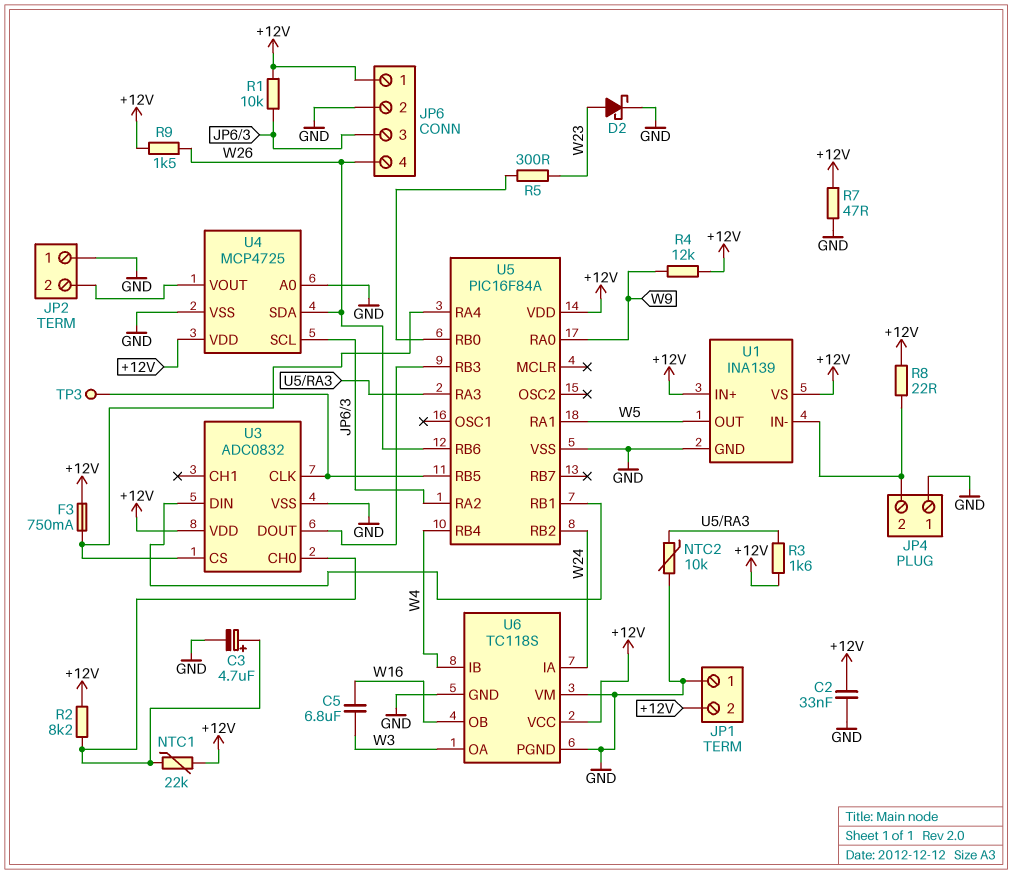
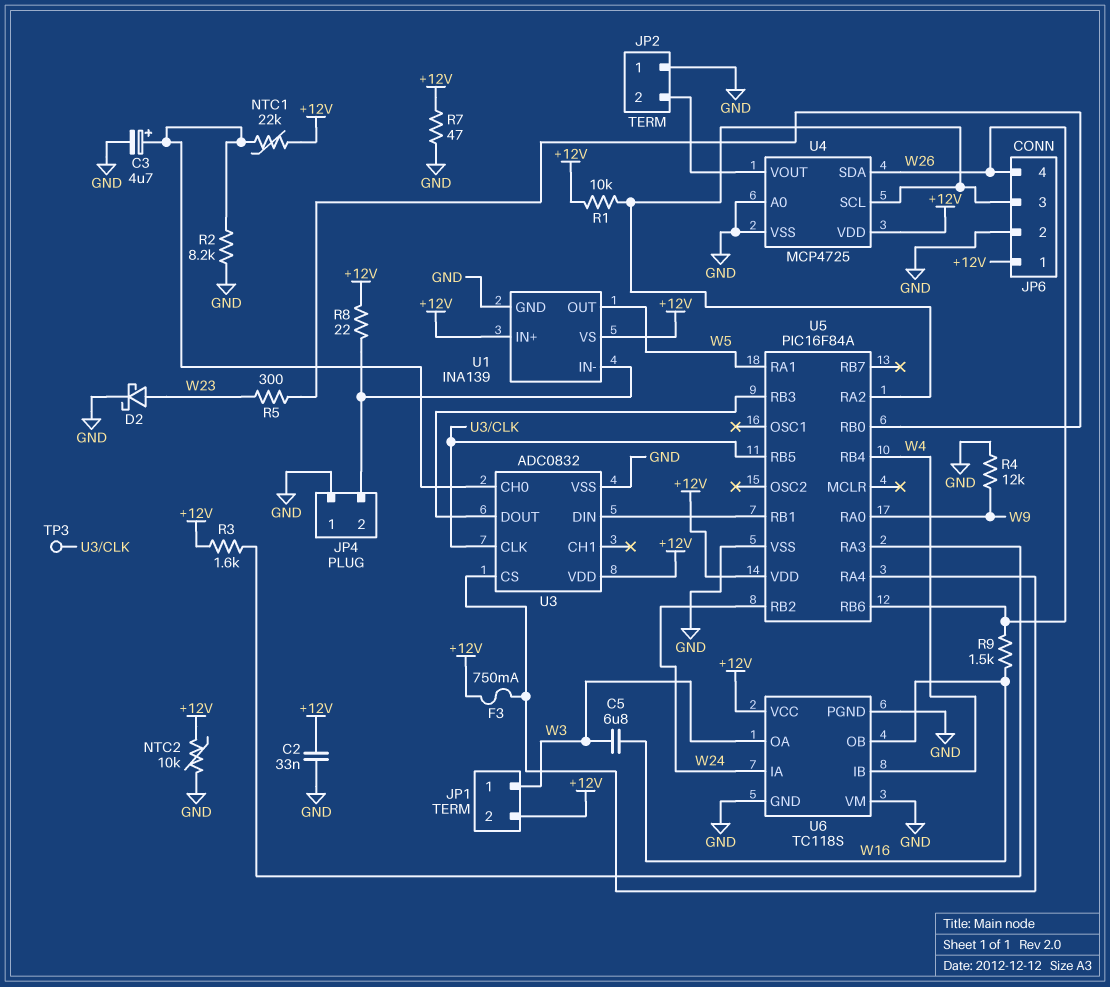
JP1 pin 1: GND -> W3
NTC2: 10k (GND, U5/RA3) -> 10k (+12V, GND)
R2: 8.2k (+12V, U3/CH0) -> 8.2k (GND, U3/CH0)
R4: 12k (+12V, W9) -> 12k (GND, W9)
R9: 1.5k (+12V, W26) -> 1.5k (W16, W26)

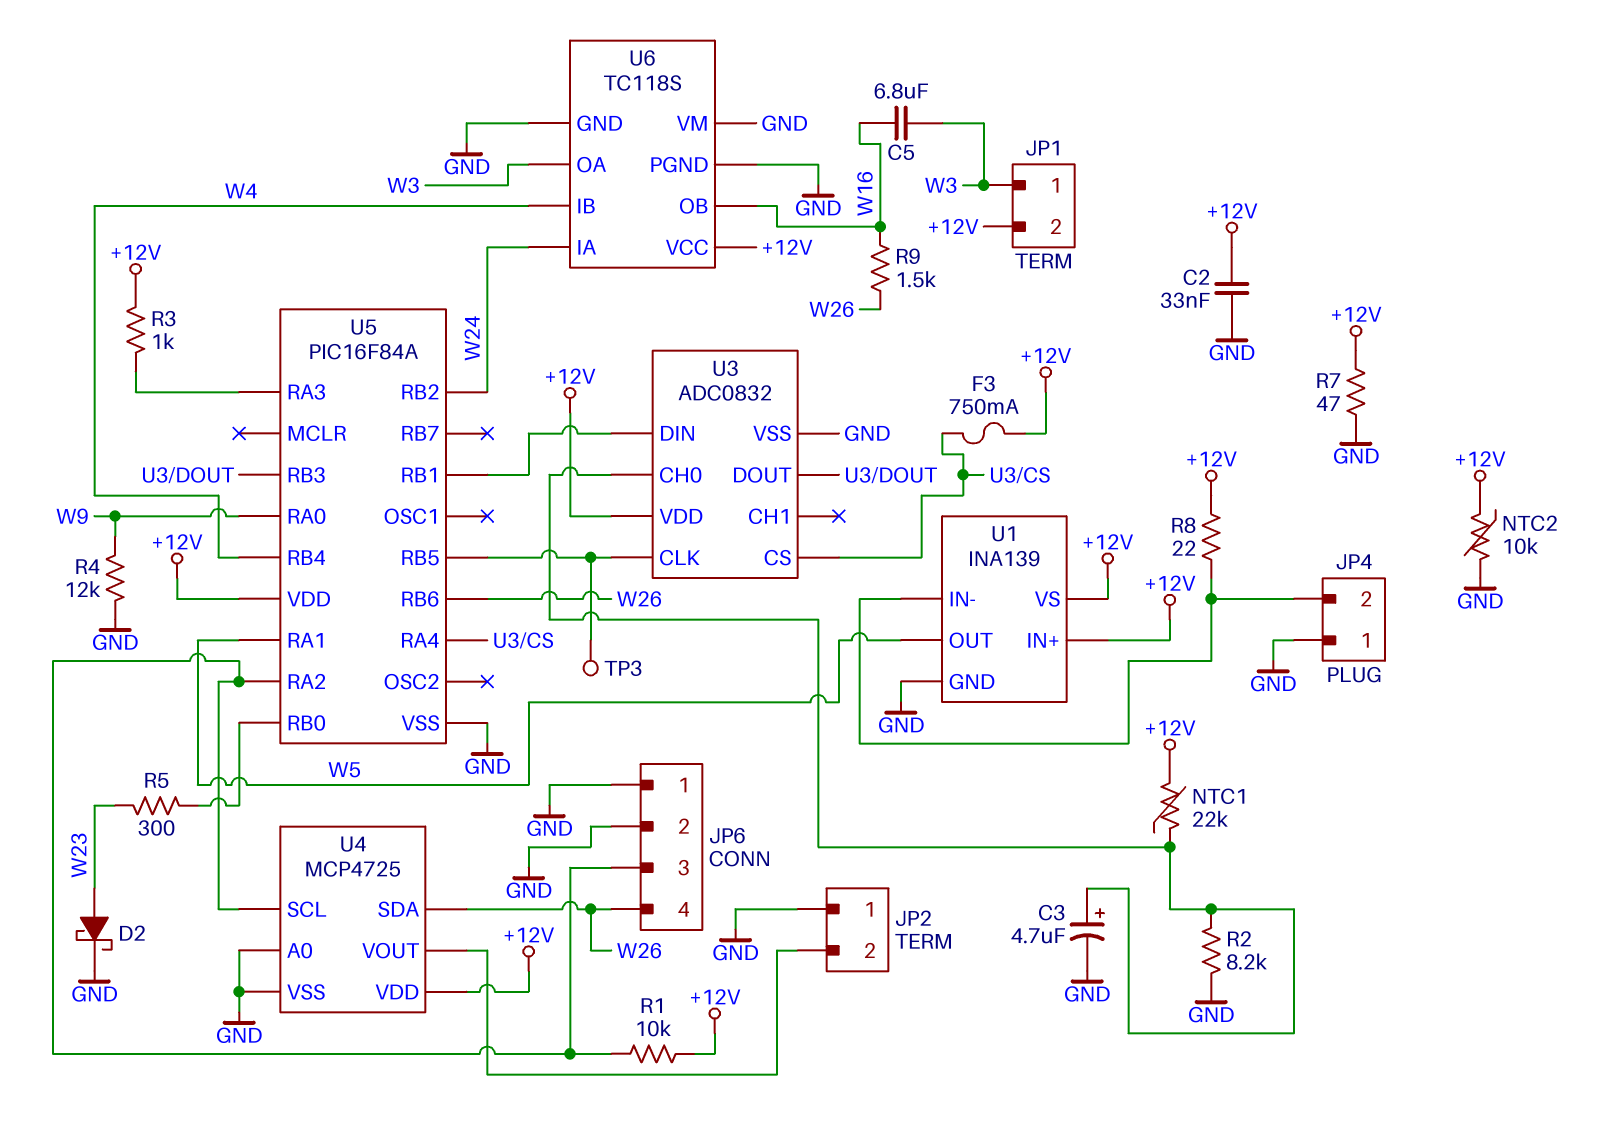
JP6 pin 1: +12V -> GND
R3: 1.6k (+12V, U5/RA3) -> 1k (+12V, U5/RA3)

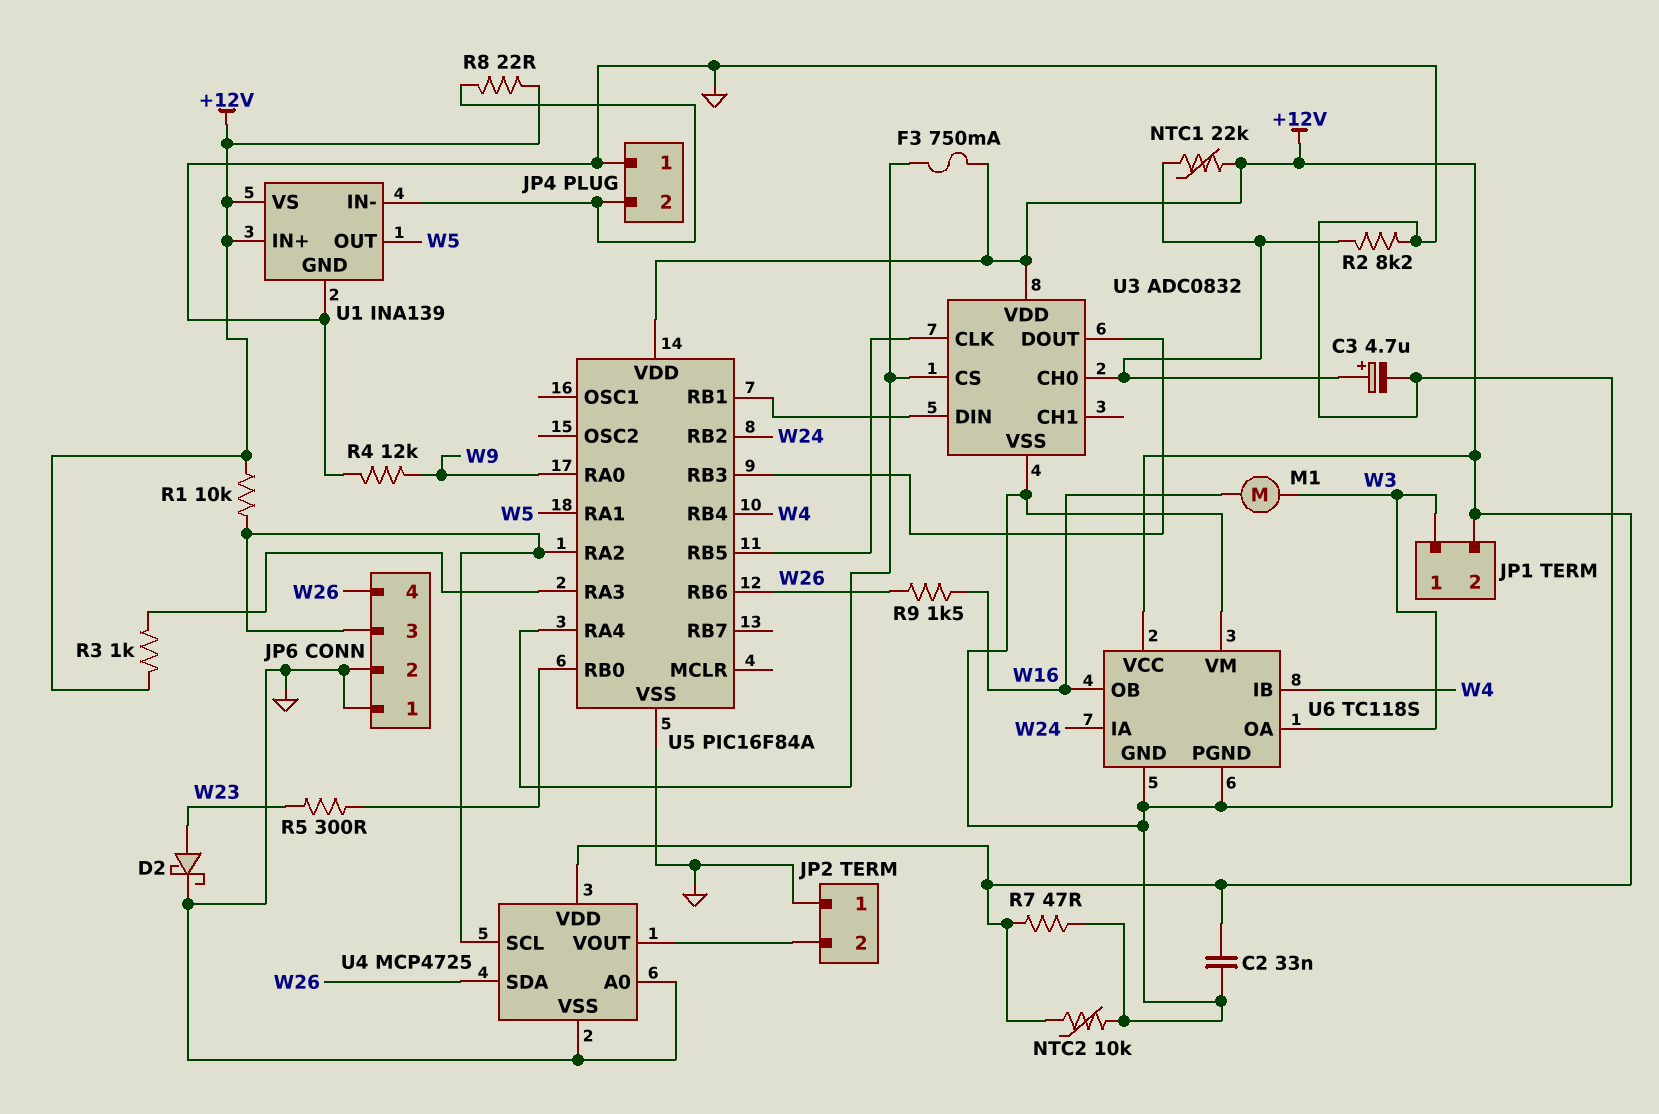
C5: 6.8uF (W3, W16) -> none
M1: none -> motor (W3, W16)
TP3: test point (U3/CLK) -> none

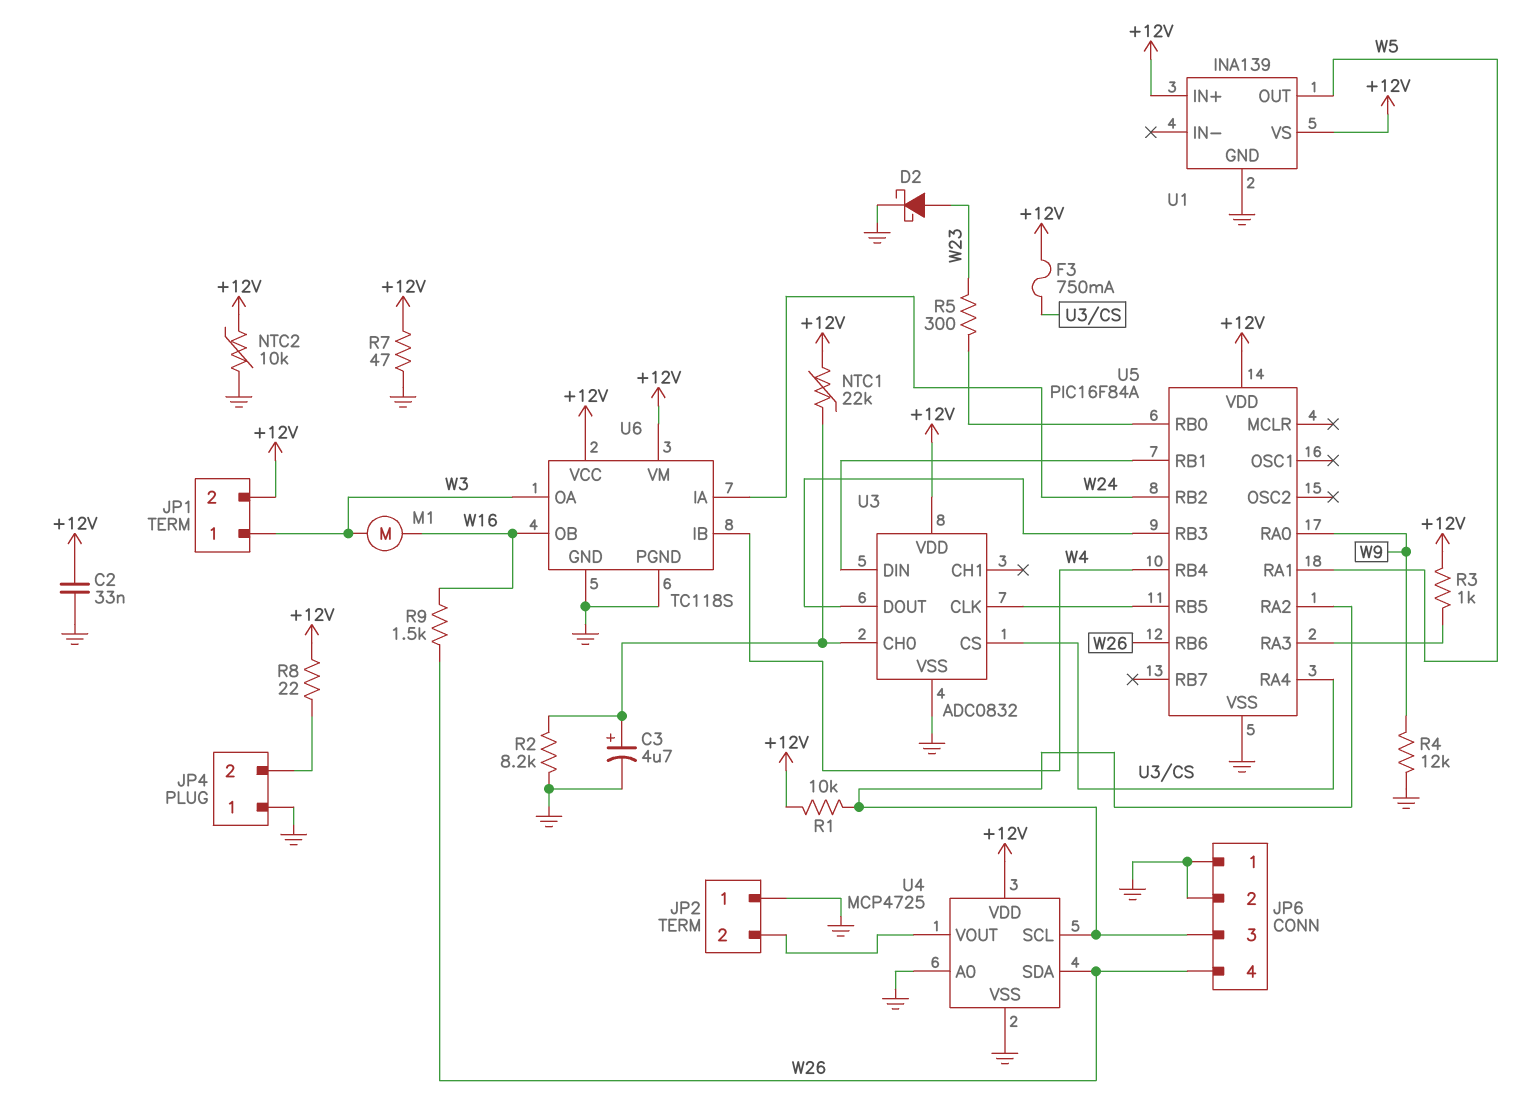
U1 pin IN-: JP4/2 -> none
U6 pin VM: GND -> +12V

